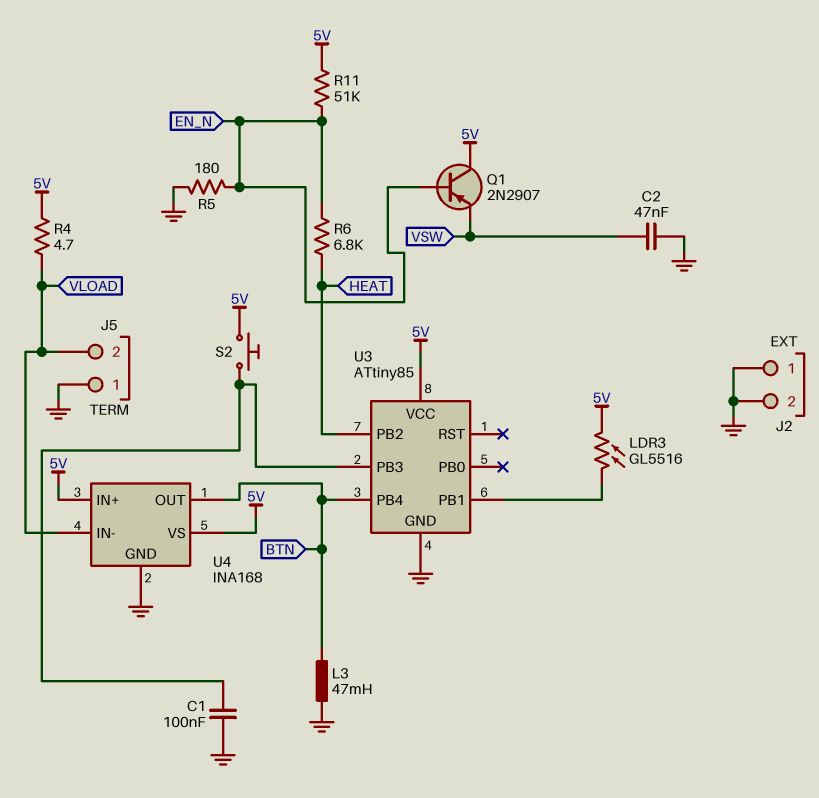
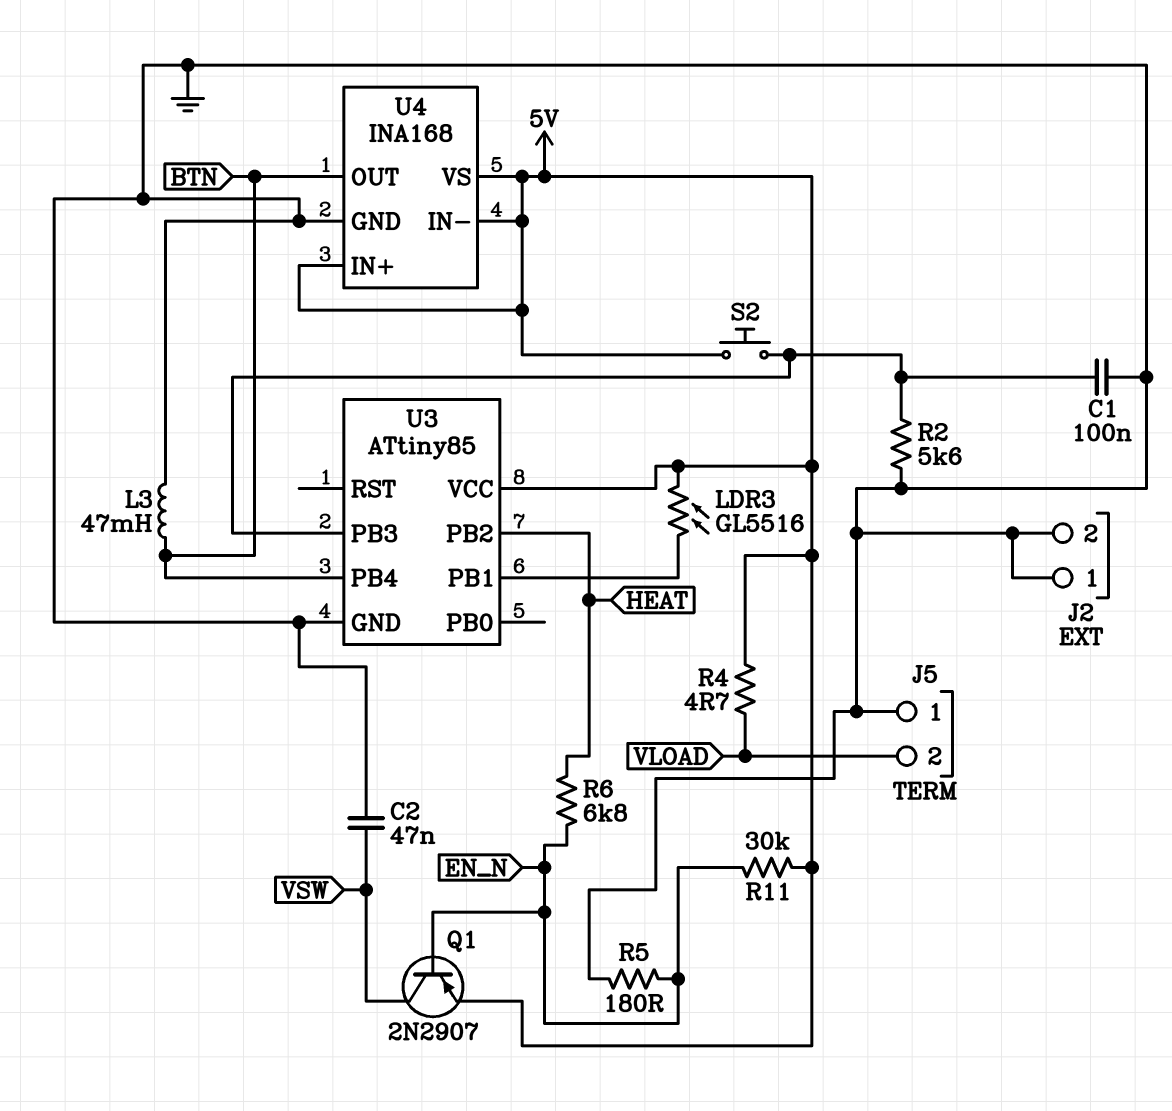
Q1: PNP 2N2907 (B EN_N, C 5V, E VSW) -> PNP 2N2907 (B EN_N, C VSW, E 5V)
R2: none -> 5.6k (GND, U3/PB3)
R11: 51k (5V, EN_N) -> 30k (5V, EN_N)
U4 pin IN-: VLOAD -> 5V

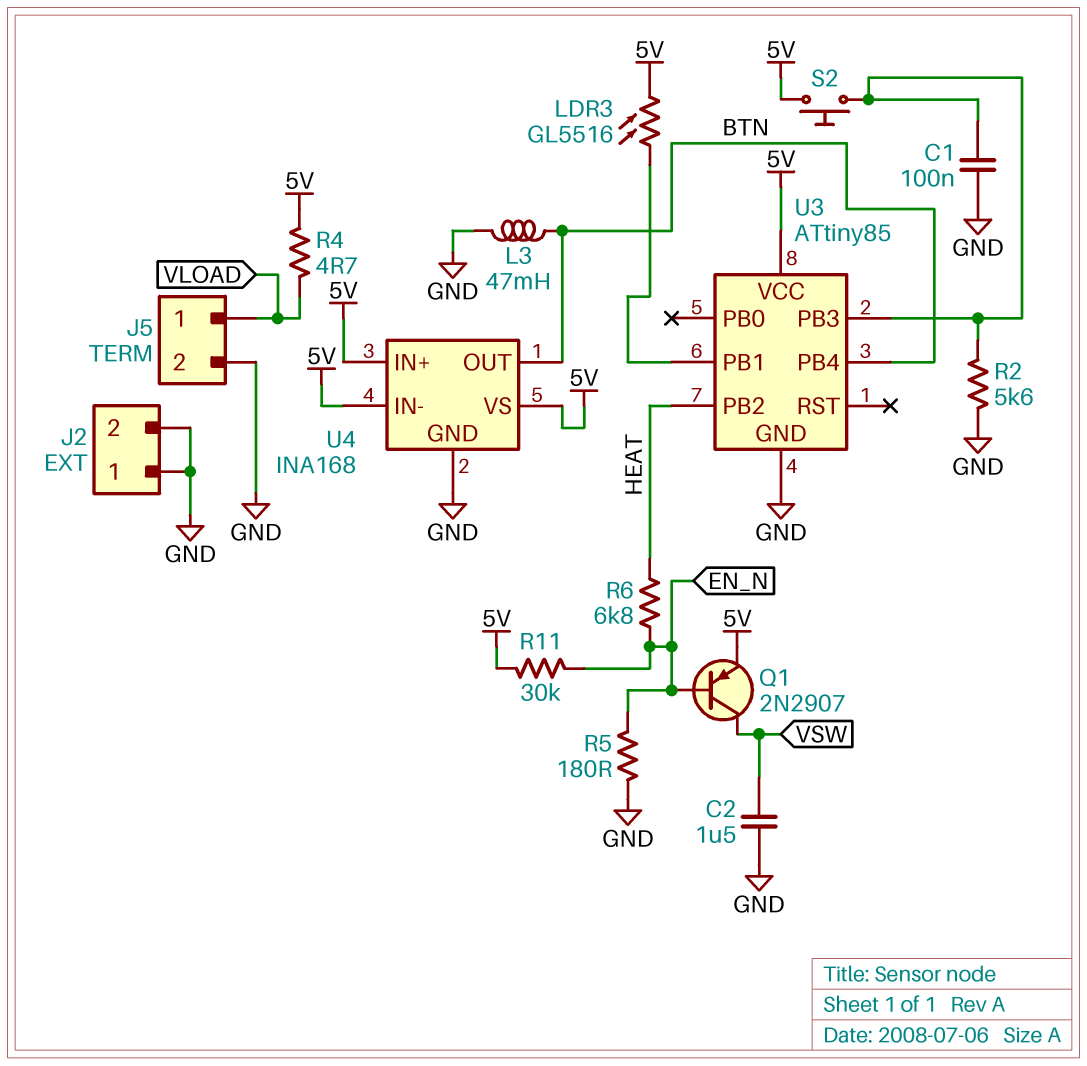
C2: 47nF (GND, VSW) -> 1.5uF (GND, VSW)
J5 pin 1: GND -> VLOAD
J5 pin 2: VLOAD -> GND

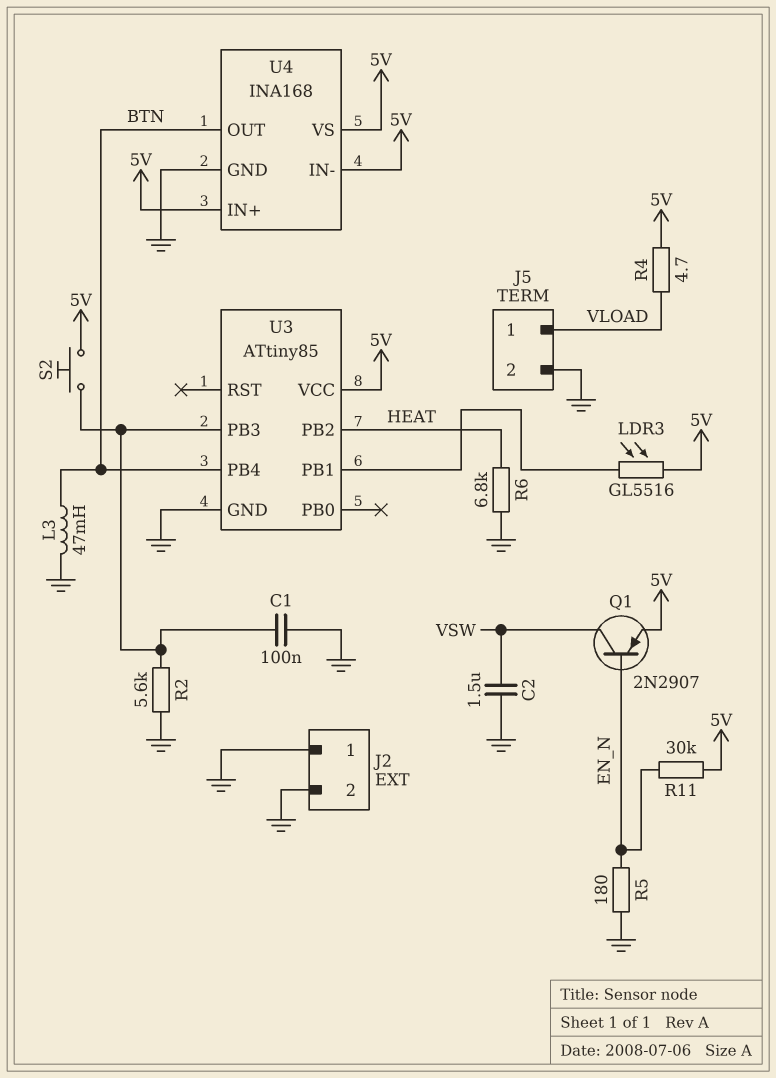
R6: 6.8k (EN_N, HEAT) -> 6.8k (GND, HEAT)

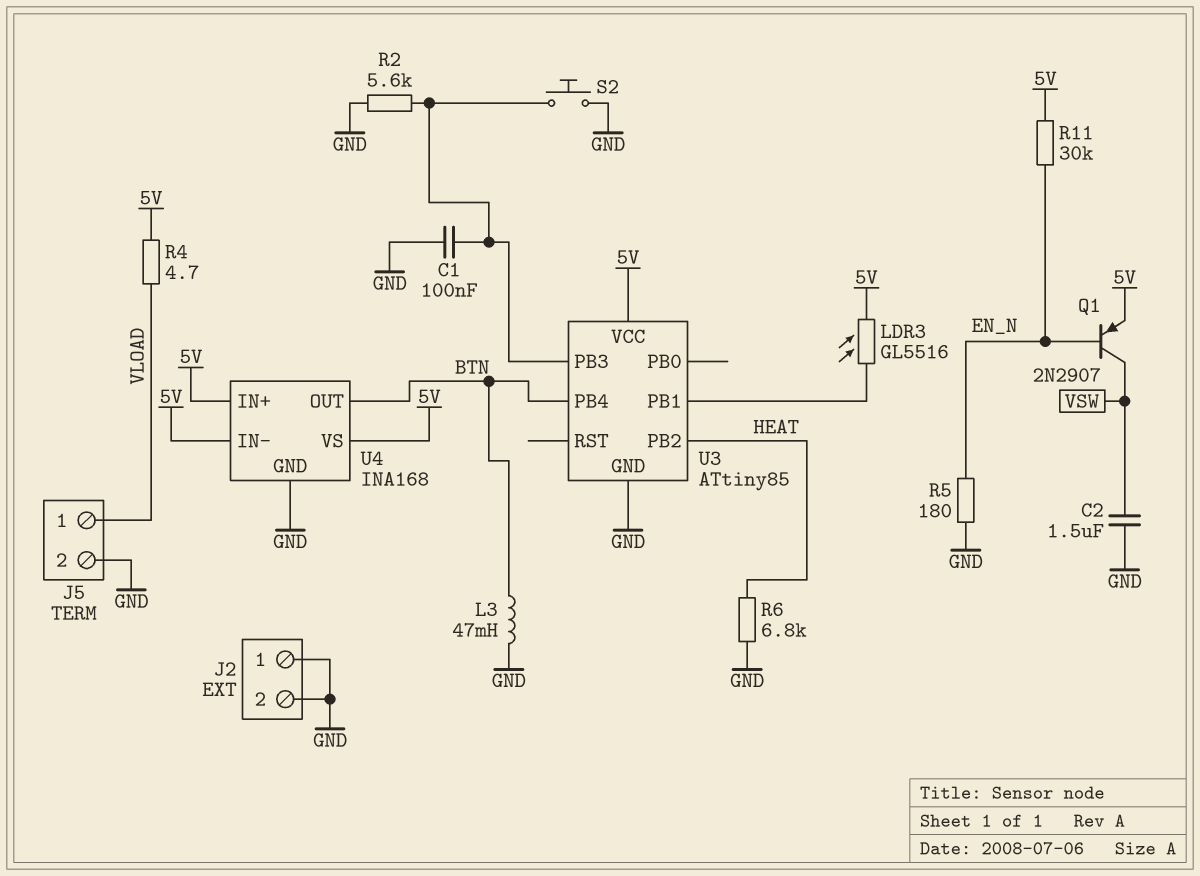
S2: button (5V, U3/PB3) -> button (GND, U3/PB3)

